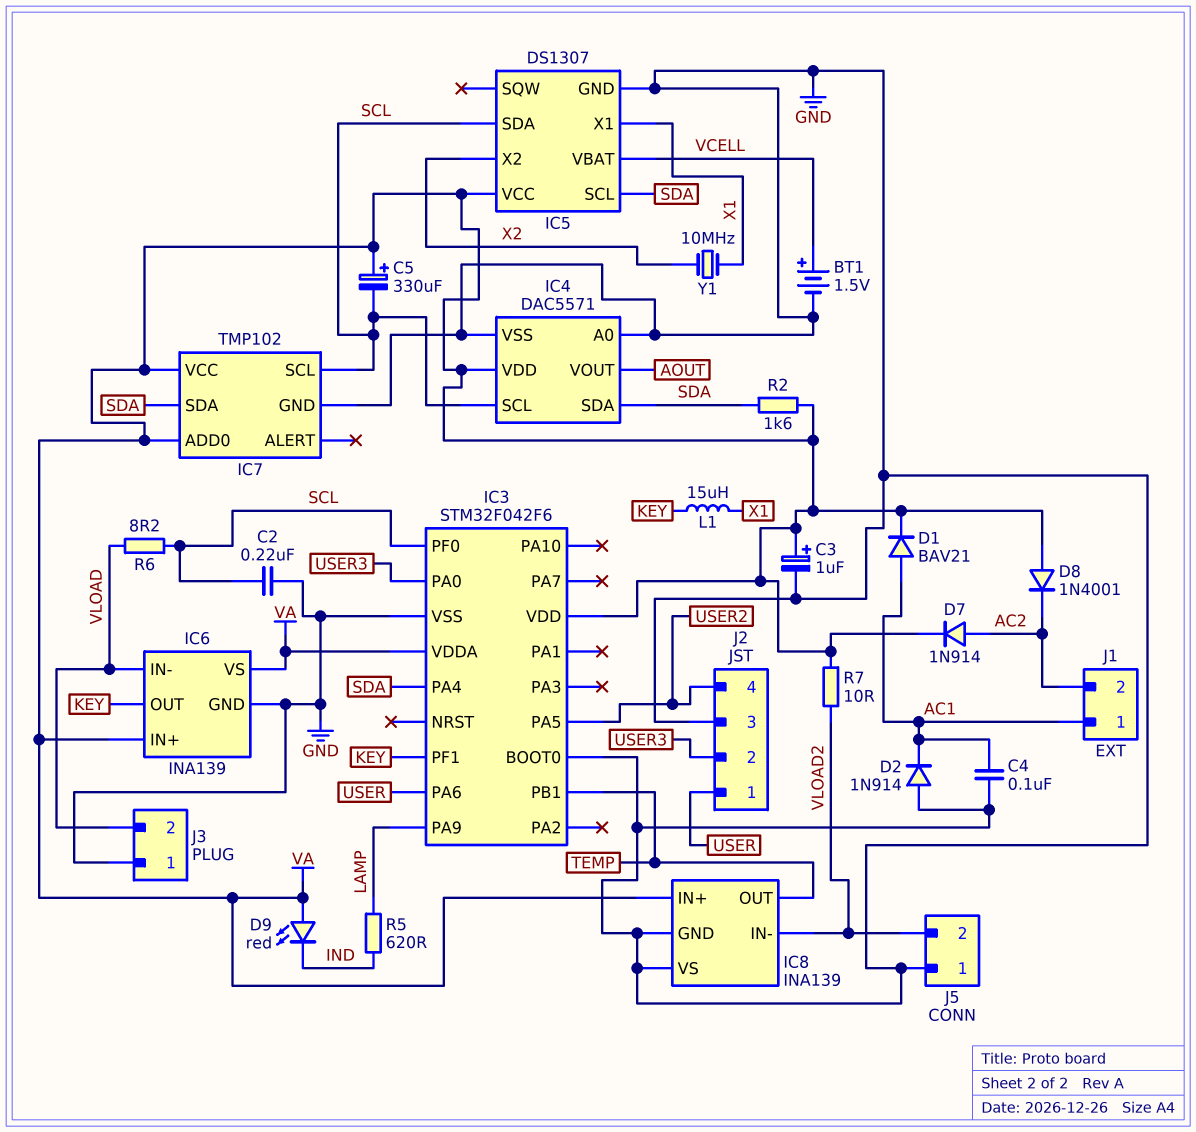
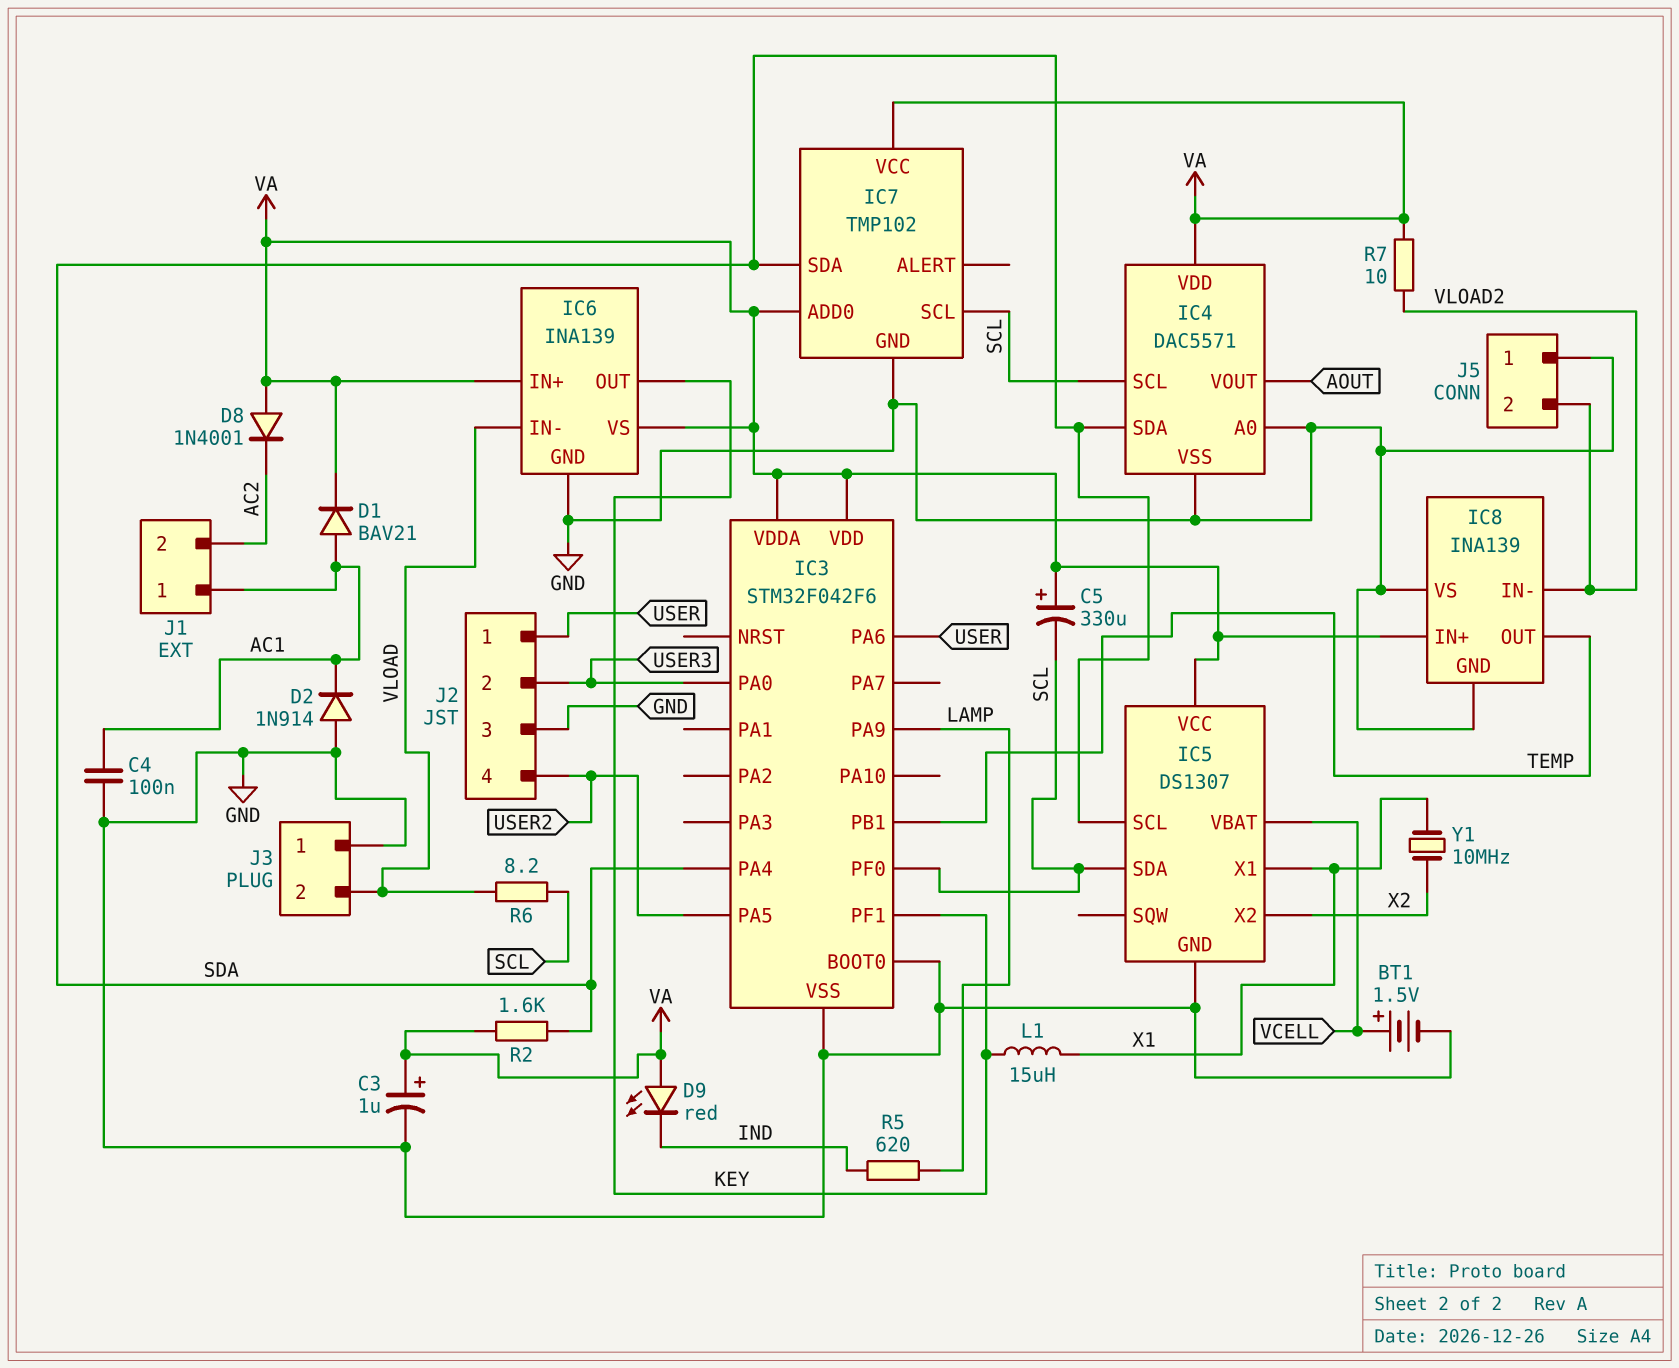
C2: 220nF (GND, SCL) -> none
D7: diode 1N914 (A AC2, K VA) -> none

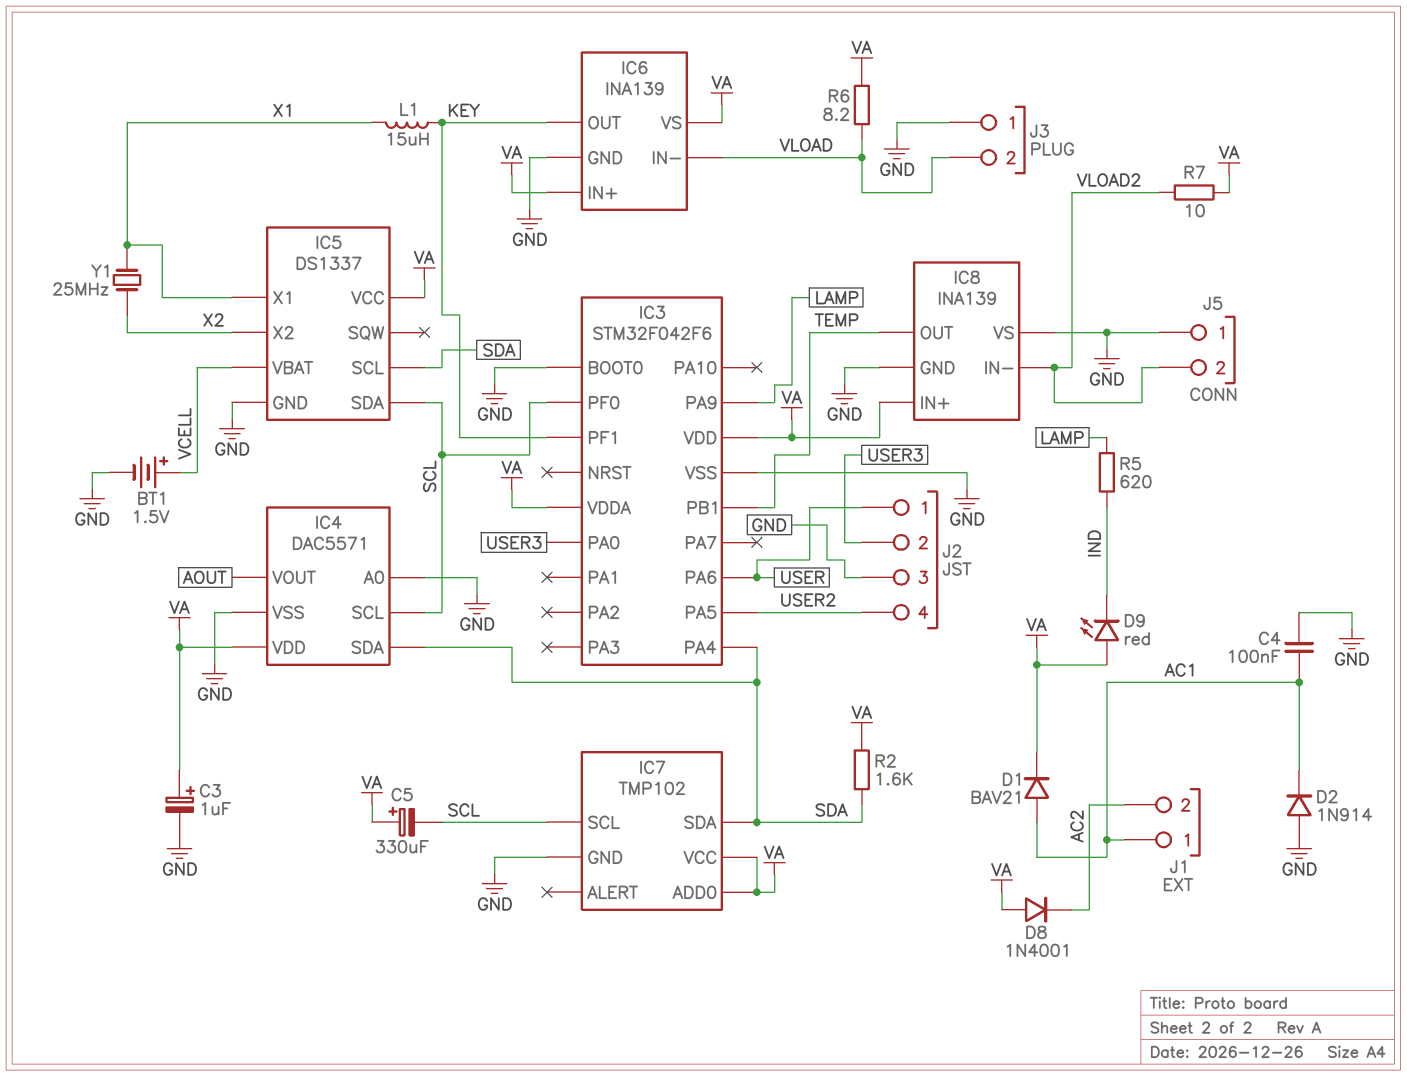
IC5: DS1307 -> DS1337
R6: 8.2 (SCL, VLOAD) -> 8.2 (VA, VLOAD)
Y1: 10MHz (X1, X2) -> 25MHz (X1, X2)

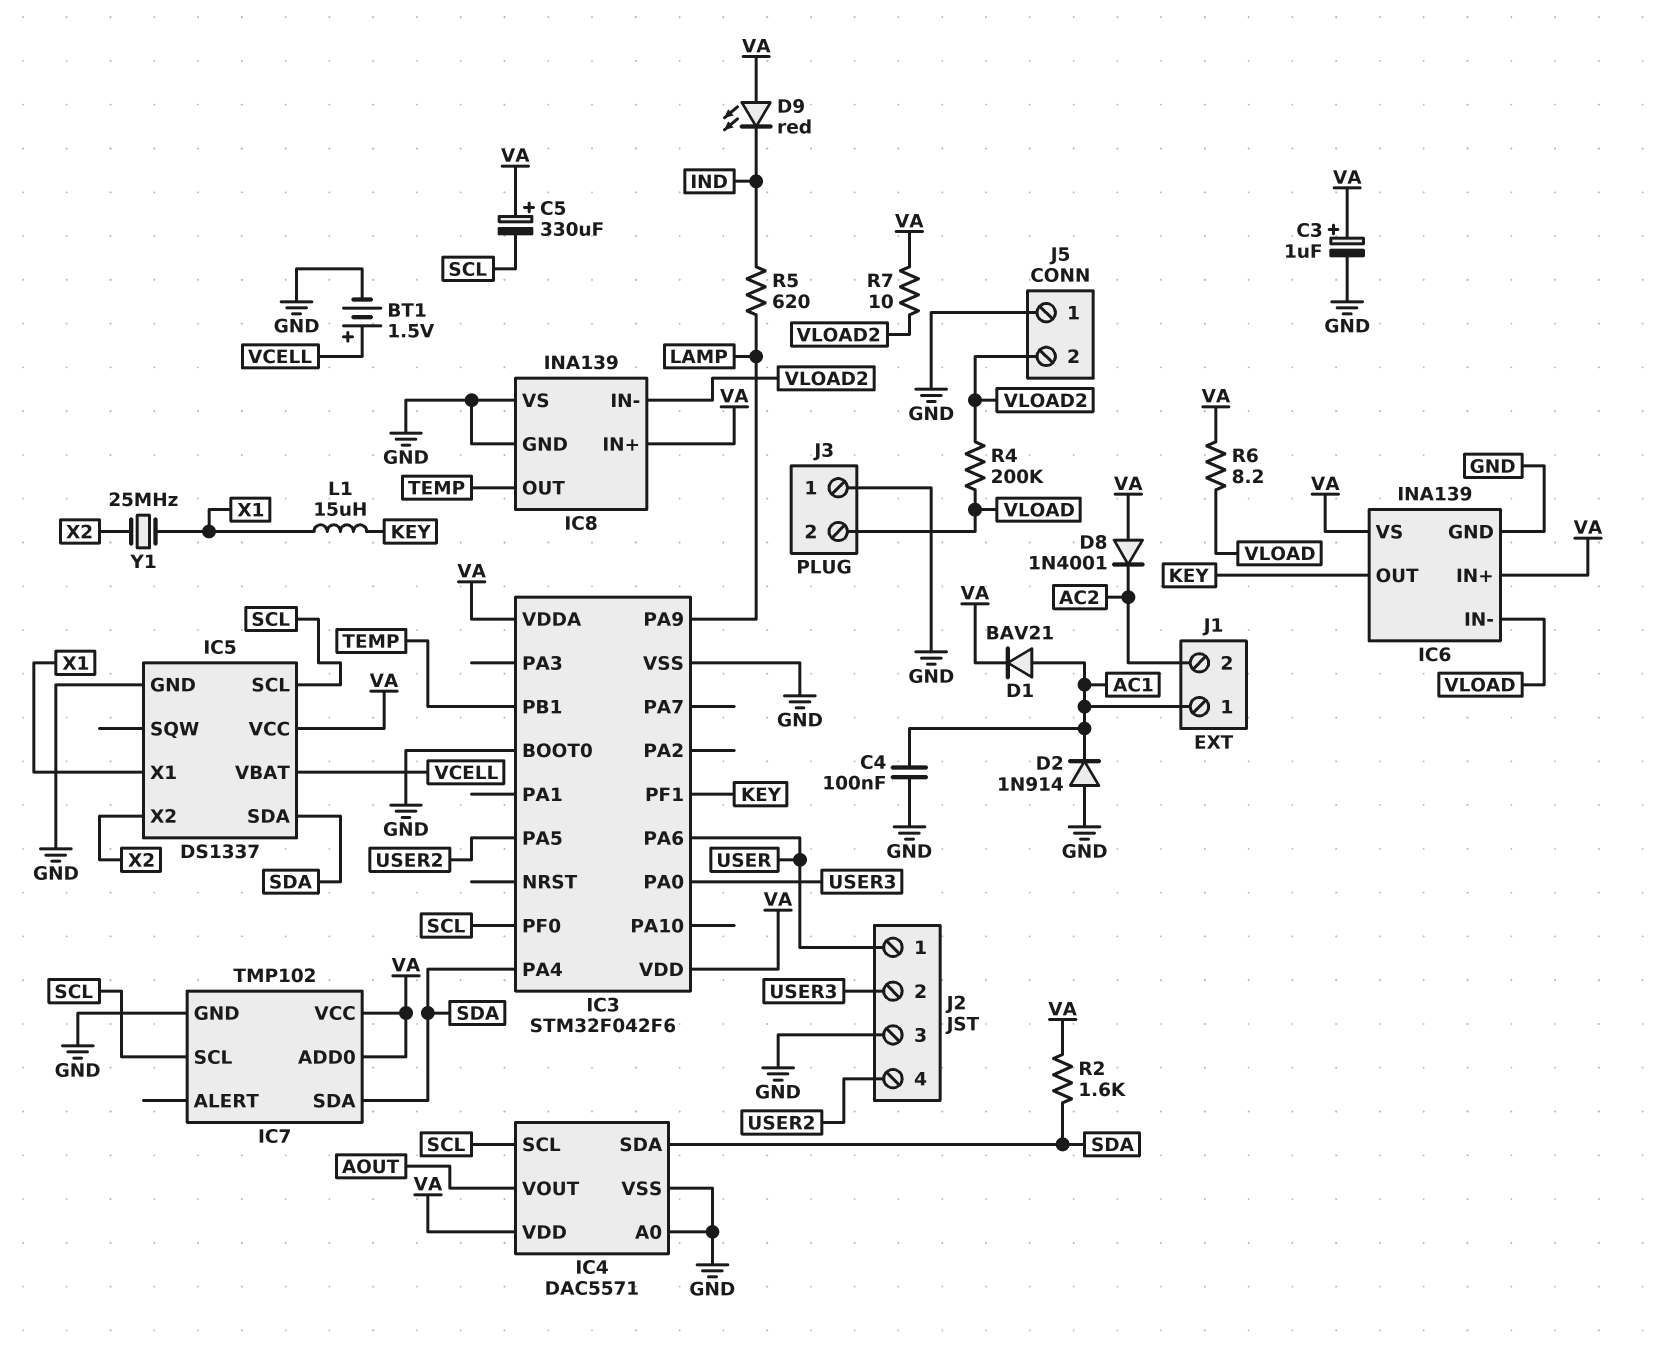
IC5 pin SCL: SDA -> SCL
IC5 pin SDA: SCL -> SDA
R4: none -> 200k (VLOAD, VLOAD2)

